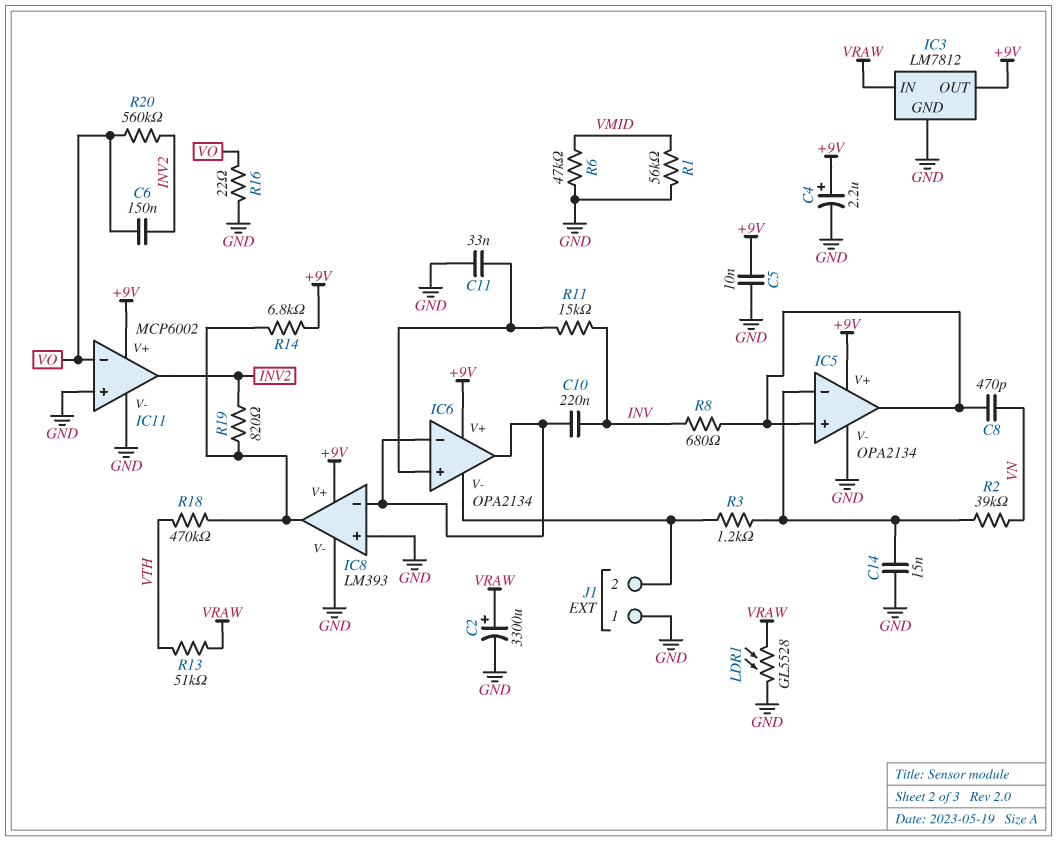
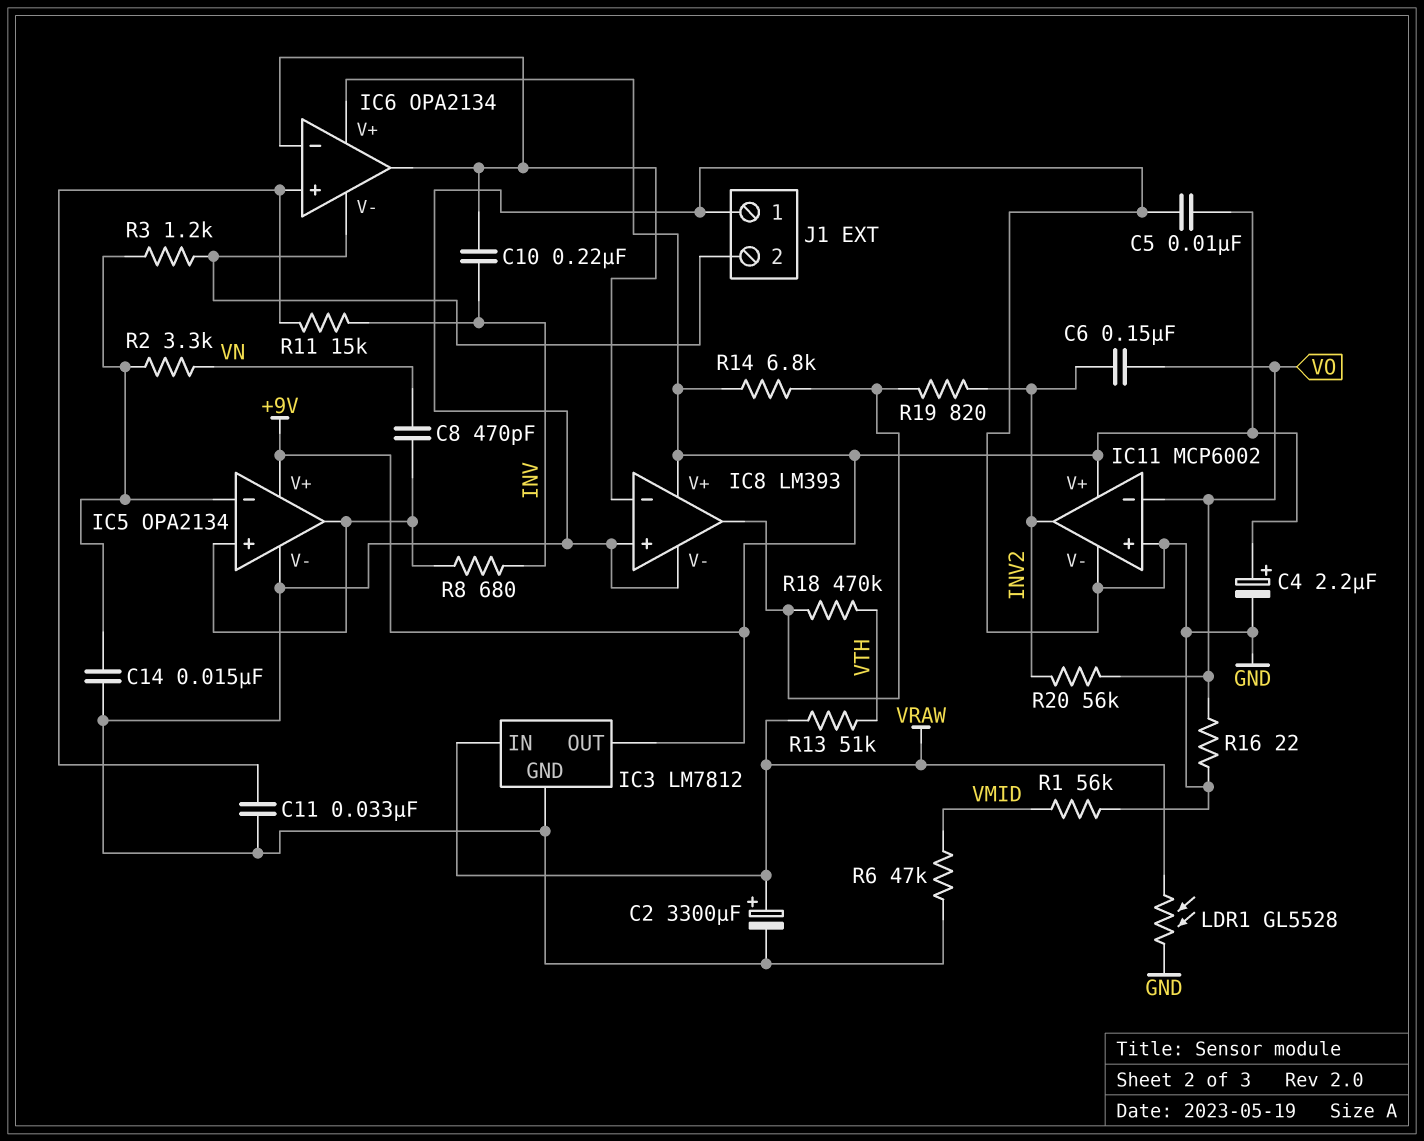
R2: 39k (IC5/in-, VN) -> 3.3k (IC5/in-, VN)
R20: 560k (INV2, VO) -> 56k (INV2, VO)

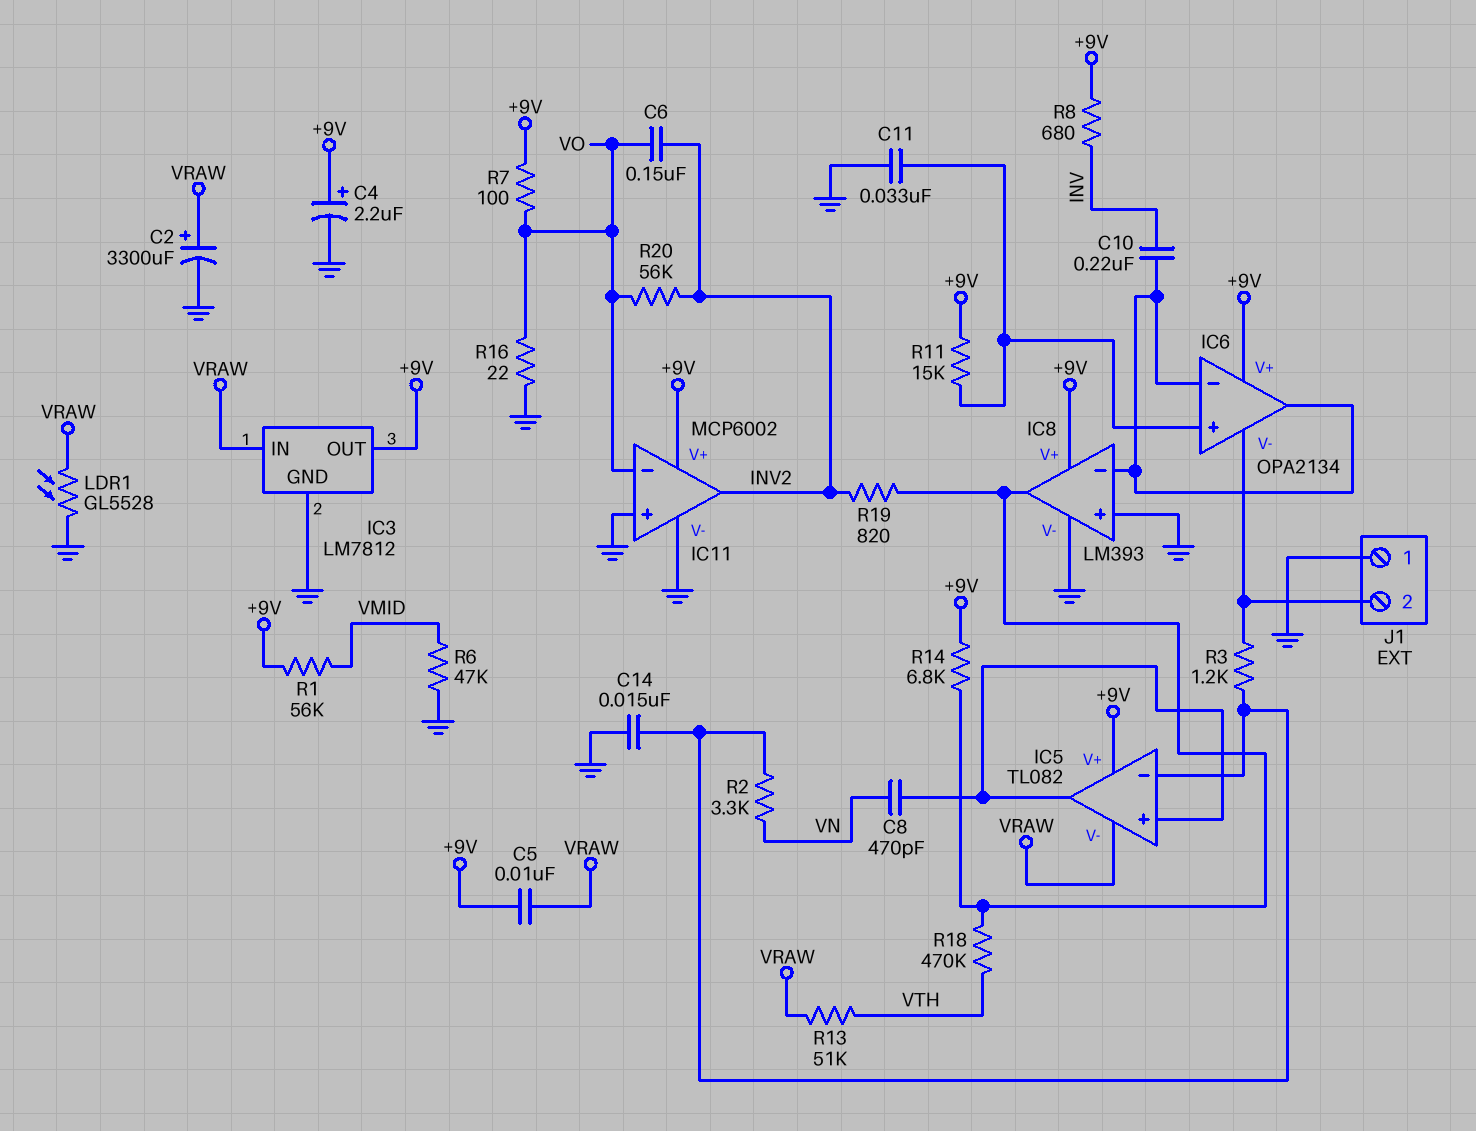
C5: 10nF (+9V, GND) -> 10nF (+9V, VRAW)
IC5: OPA2134 -> TL082
IC5 pin V-: GND -> VRAW
R1: 56k (GND, VMID) -> 56k (+9V, VMID)
R7: none -> 100 (+9V, VO)
R8: 680 (IC5/in+, INV) -> 680 (+9V, INV)
R11: 15k (IC6/in+, INV) -> 15k (+9V, IC6/in+)

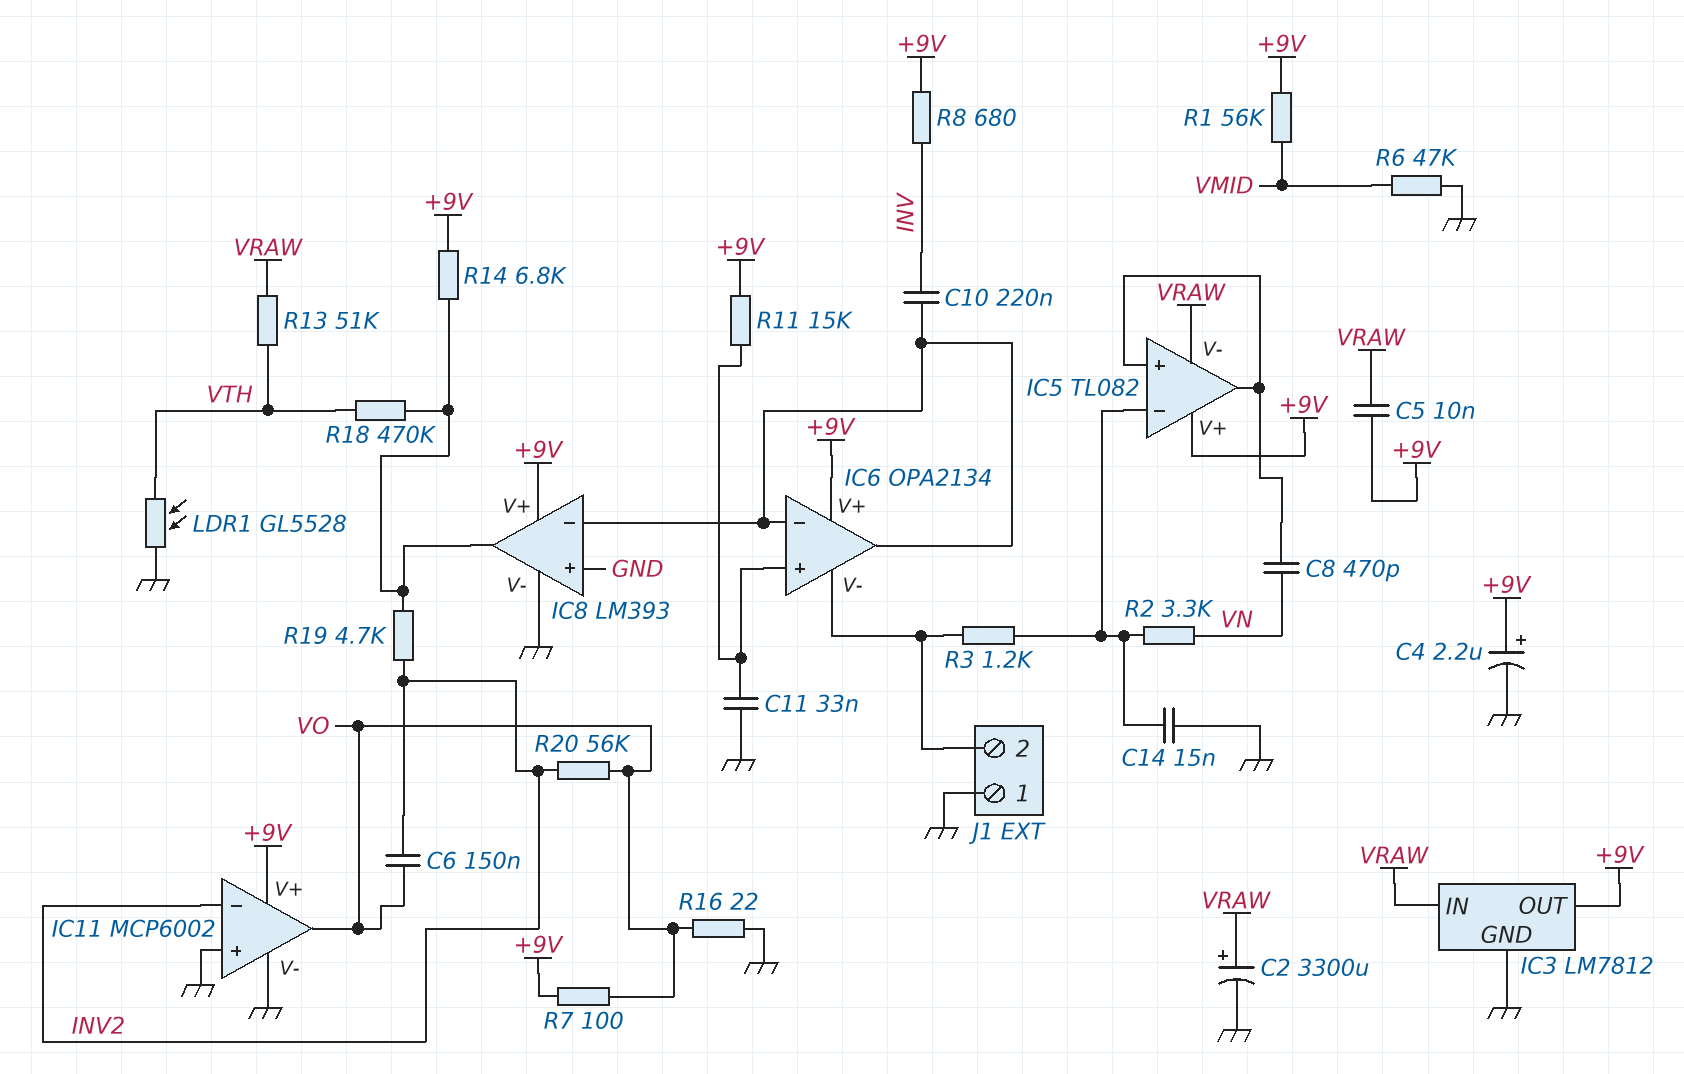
IC11 pin in-: VO -> INV2
IC11 pin out: INV2 -> VO
LDR1: GL5528 (GND, VRAW) -> GL5528 (GND, VTH)
R19: 820 (IC8/out, INV2) -> 4.7k (IC8/out, INV2)

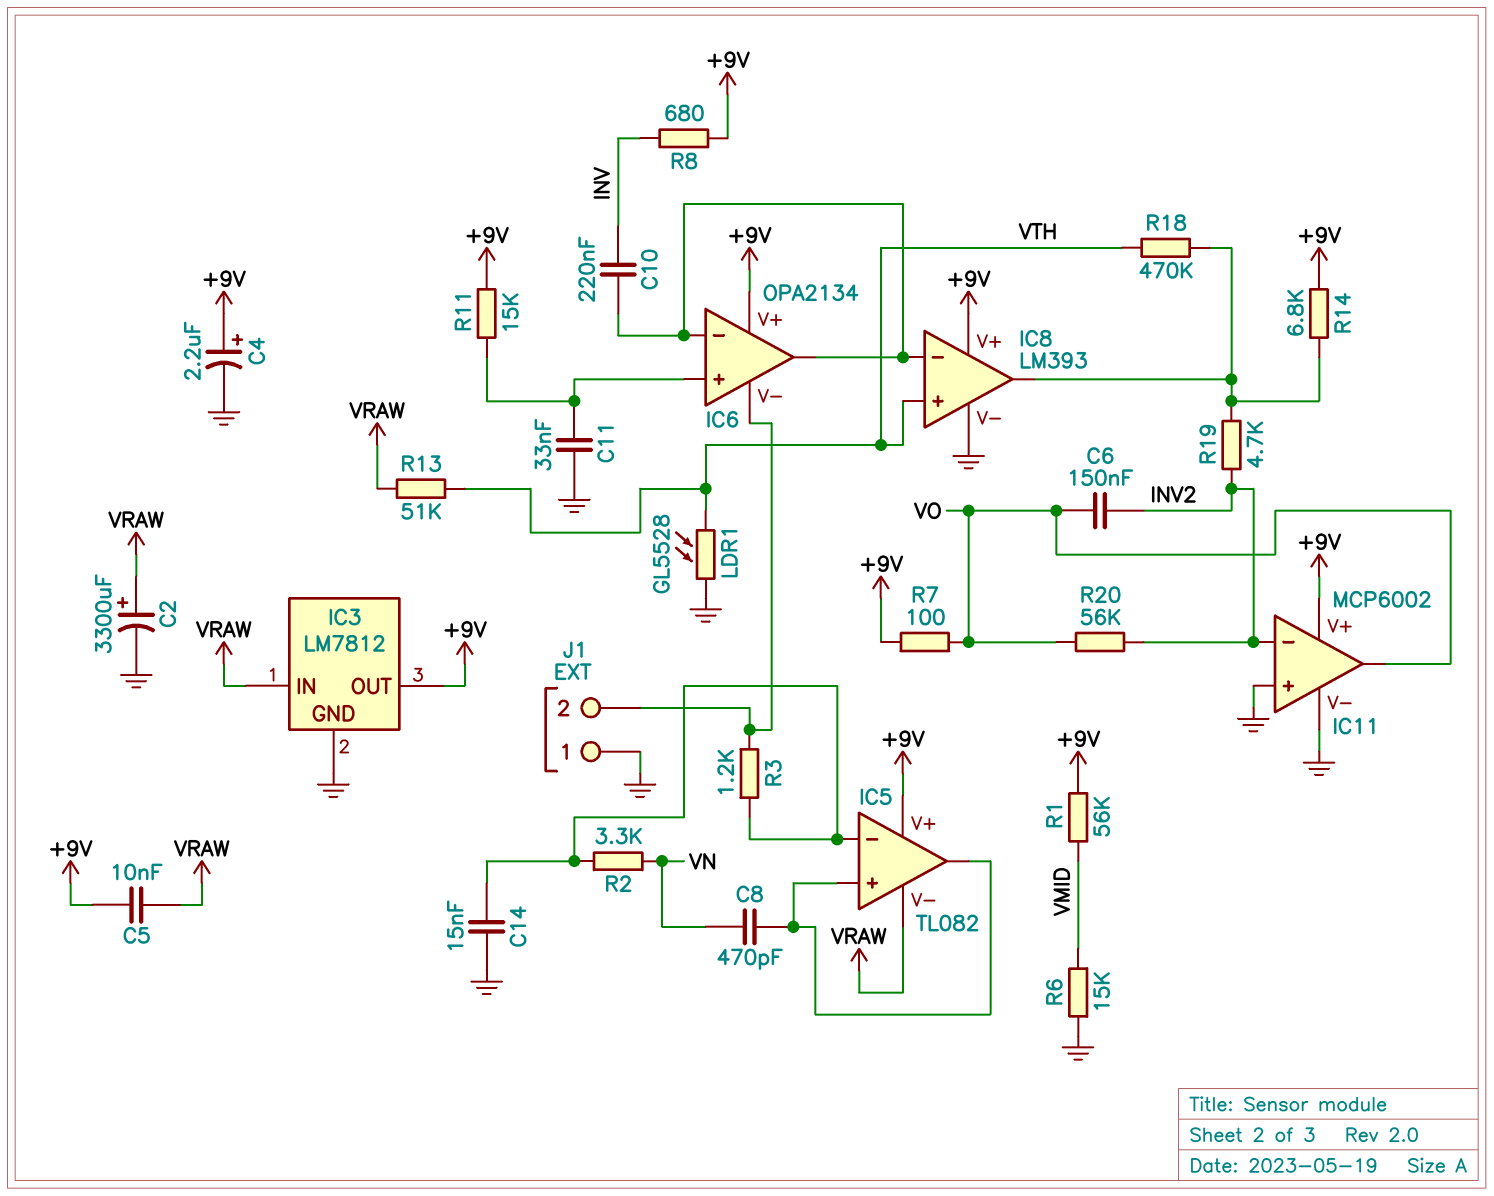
IC8 pin in+: GND -> VTH
R6: 47k (GND, VMID) -> 15k (GND, VMID)
R16: 22 (GND, VO) -> none

